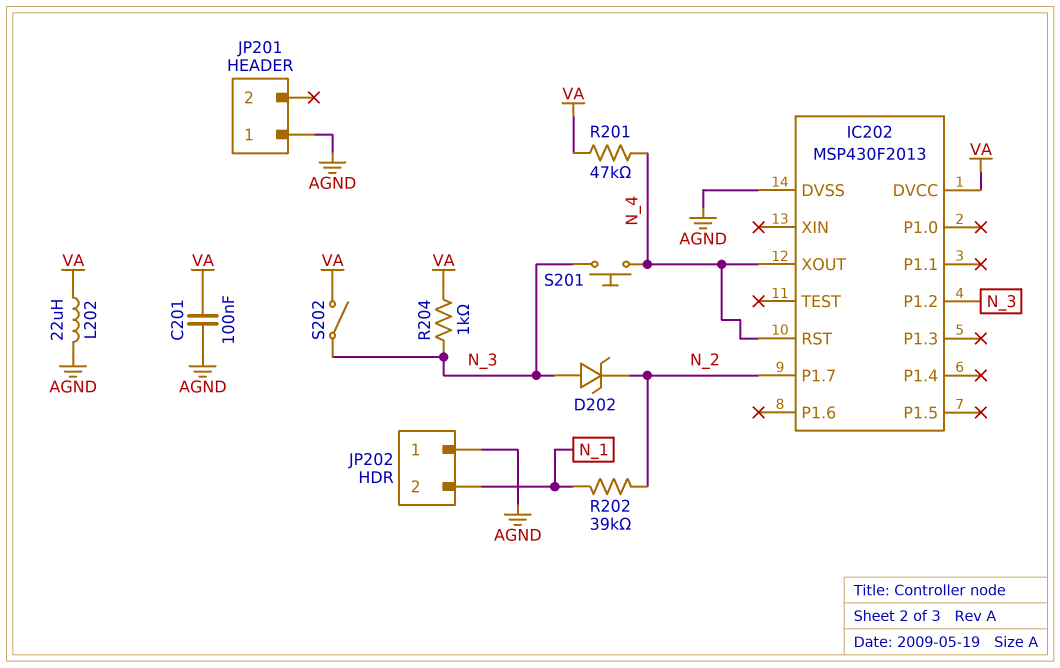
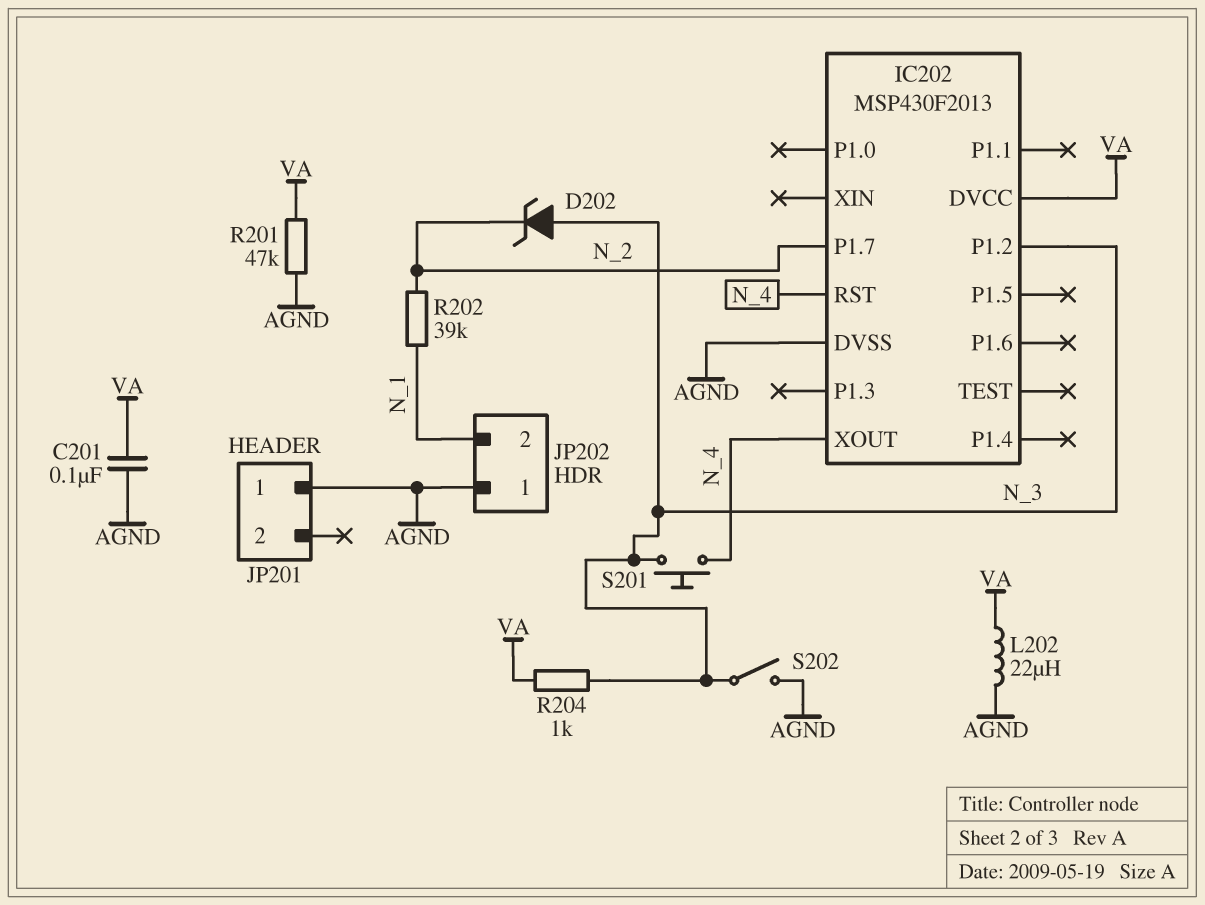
R201: 47k (N_4, VA) -> 47k (AGND, VA)
S202: switch (N_3, VA) -> switch (AGND, N_3)

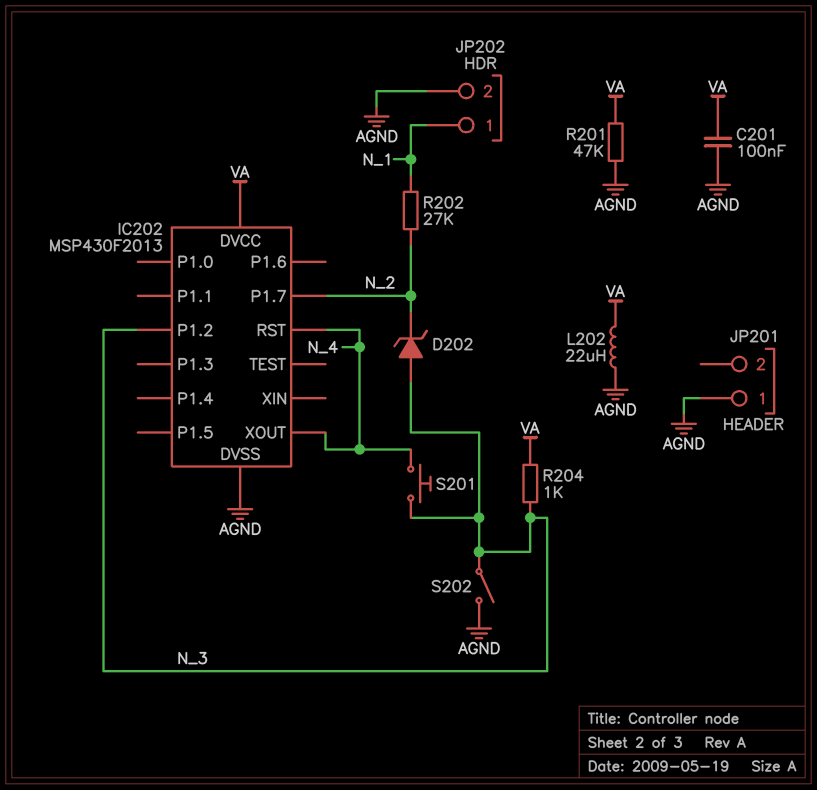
JP202 pin 1: AGND -> N_1
JP202 pin 2: N_1 -> AGND
R202: 39k (N_1, N_2) -> 27k (N_1, N_2)

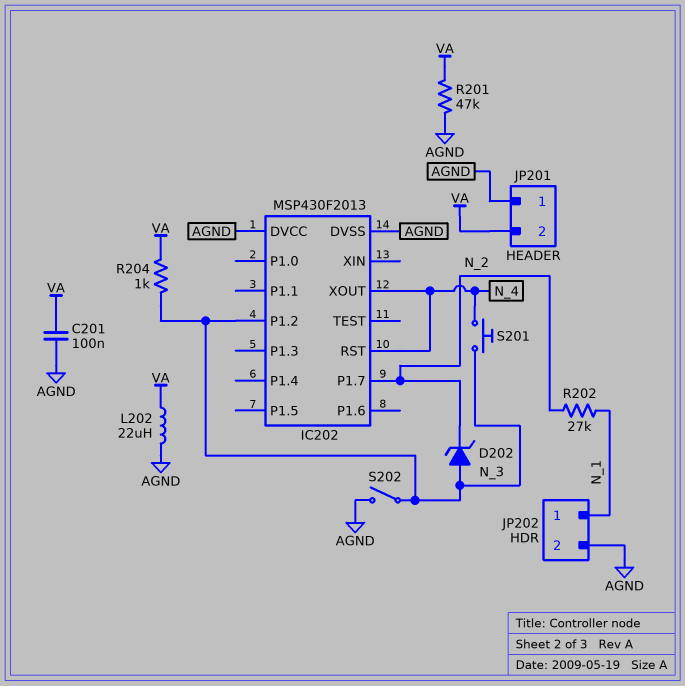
IC202 pin DVCC: VA -> AGND
JP201 pin 2: none -> VA

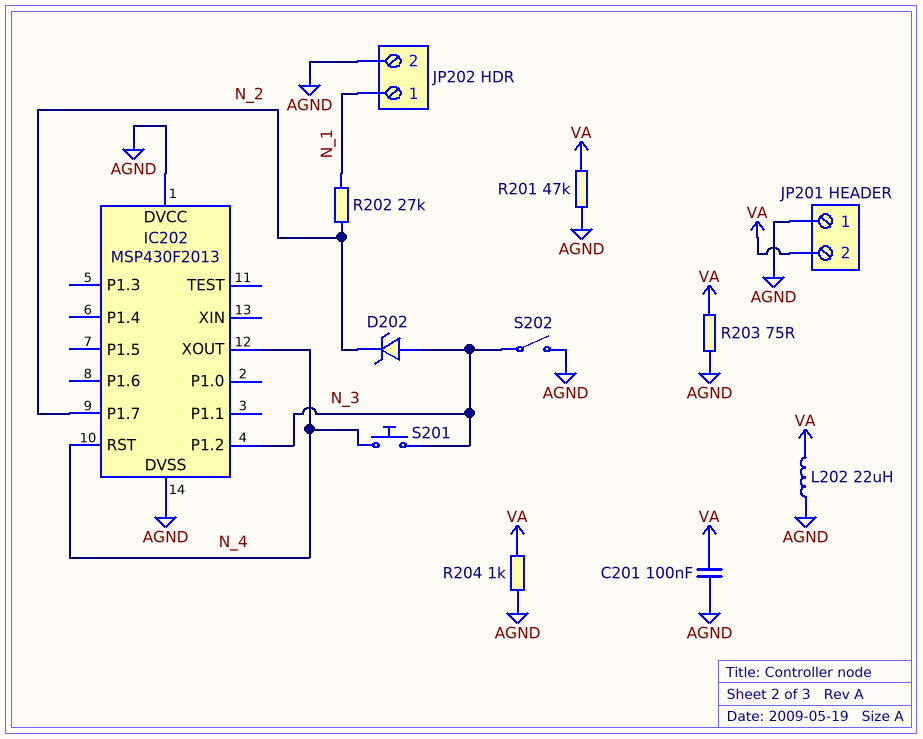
R203: none -> 75 (AGND, VA)
R204: 1k (N_3, VA) -> 1k (AGND, VA)

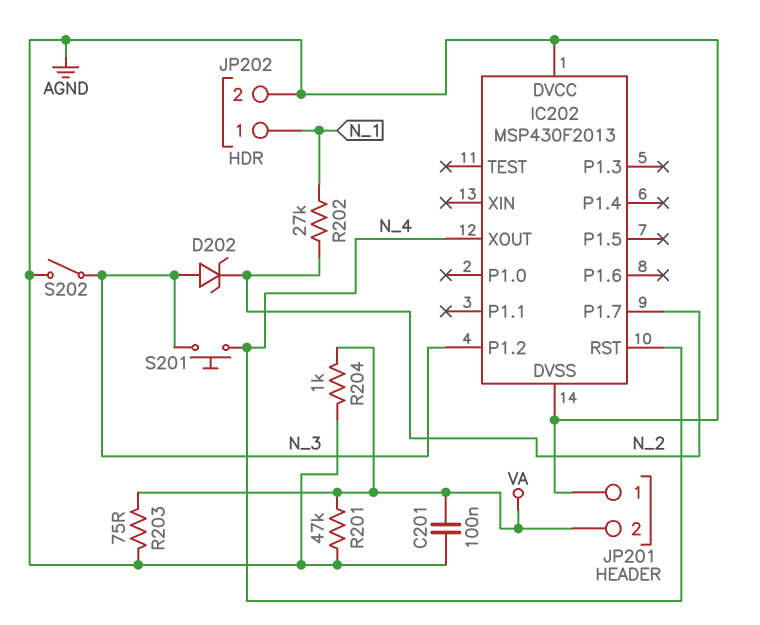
L202: 22uH (AGND, VA) -> none

